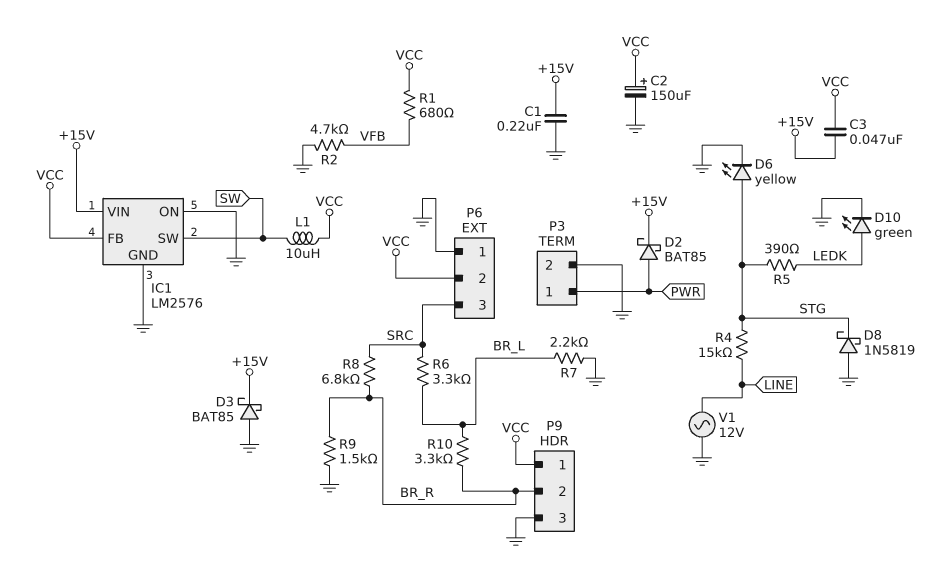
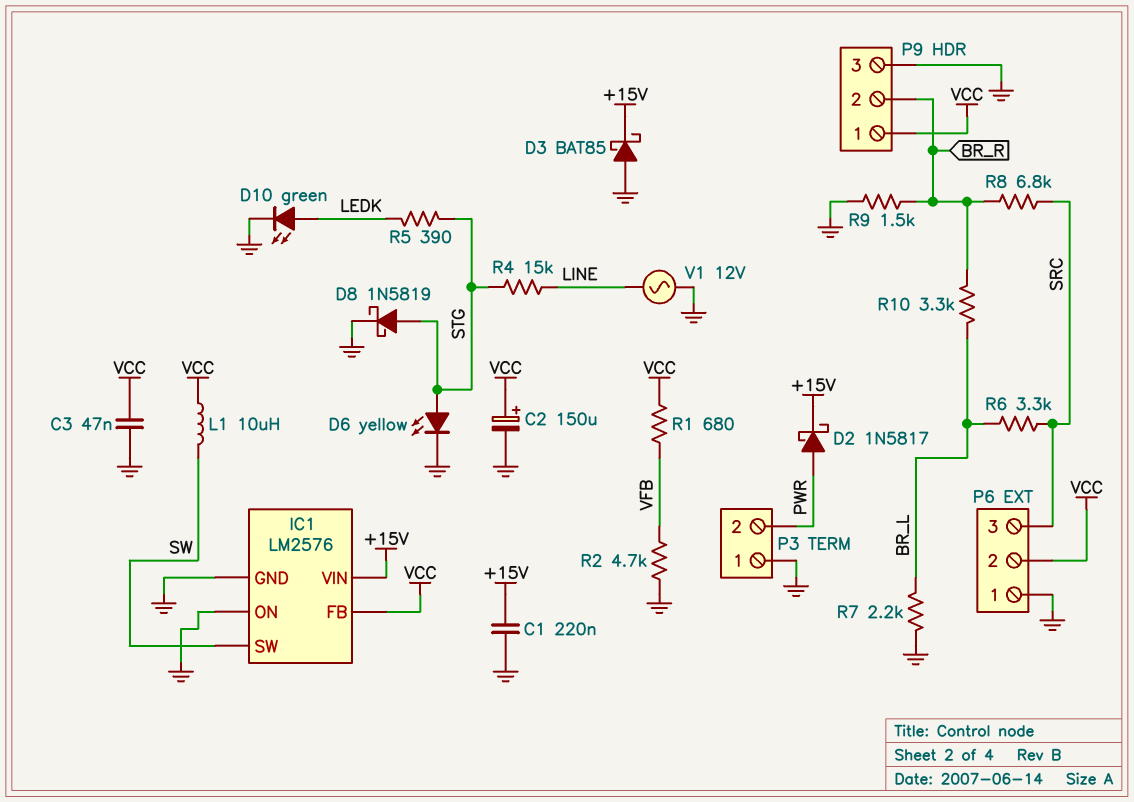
C3: 47nF (+15V, VCC) -> 47nF (GND, VCC)
D2: schottky BAT85 (A PWR, K +15V) -> schottky 1N5817 (A PWR, K +15V)
D8: schottky 1N5819 (A GND, K STG) -> schottky 1N5819 (A STG, K GND)
P3 pin 1: PWR -> GND
P3 pin 2: GND -> PWR

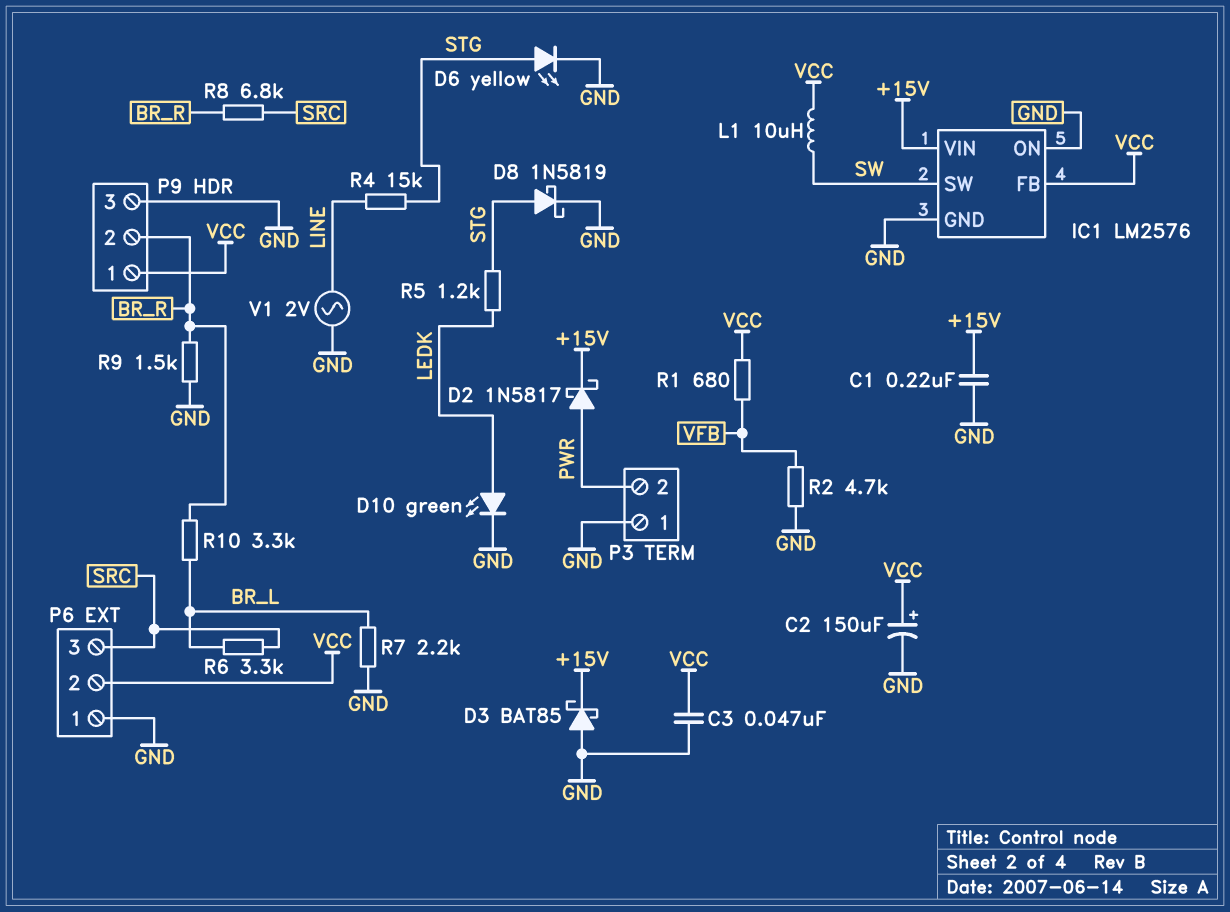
R5: 390 (LEDK, STG) -> 1.2k (LEDK, STG)
V1: AC 12V (GND, LINE) -> AC 2V (GND, LINE)

